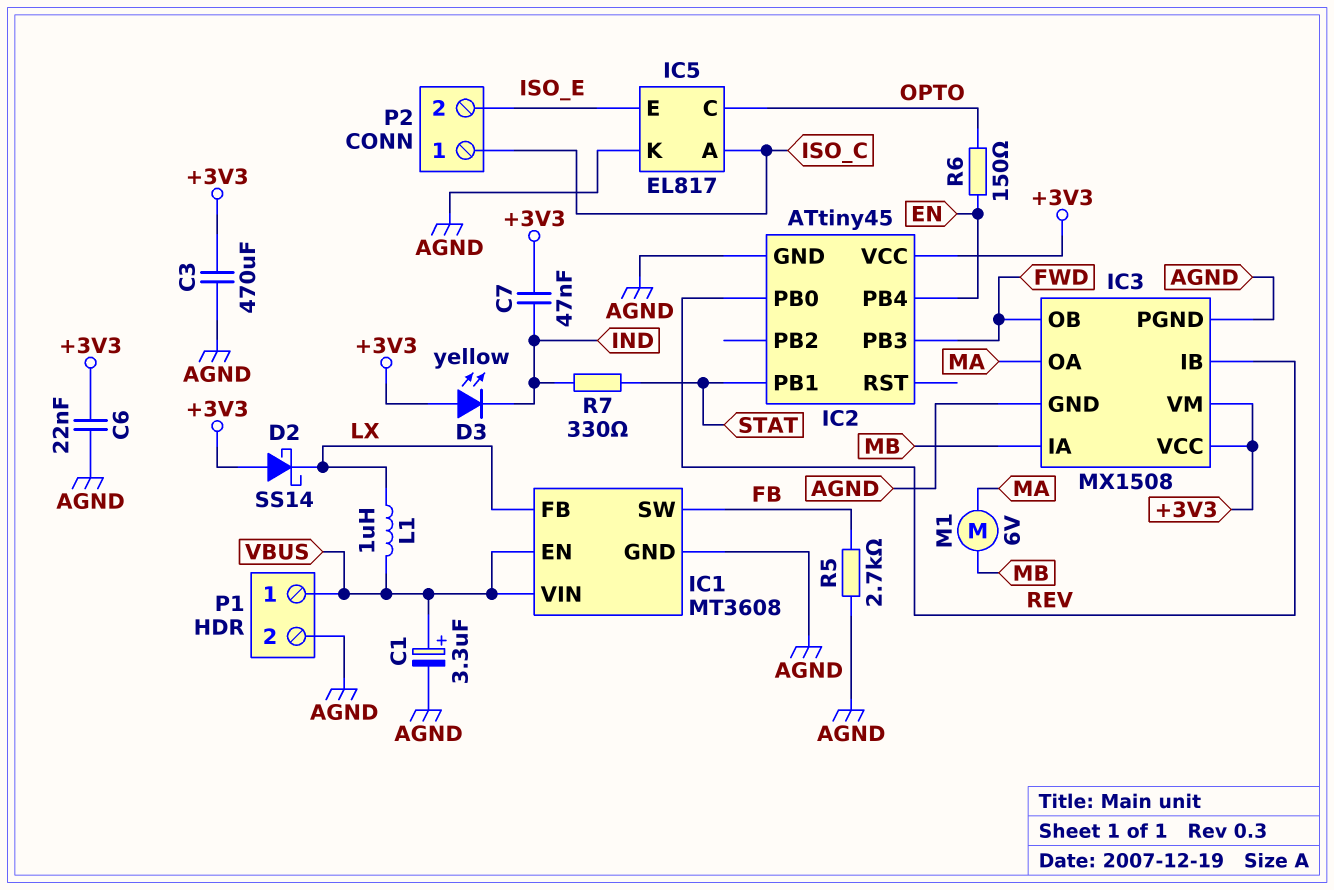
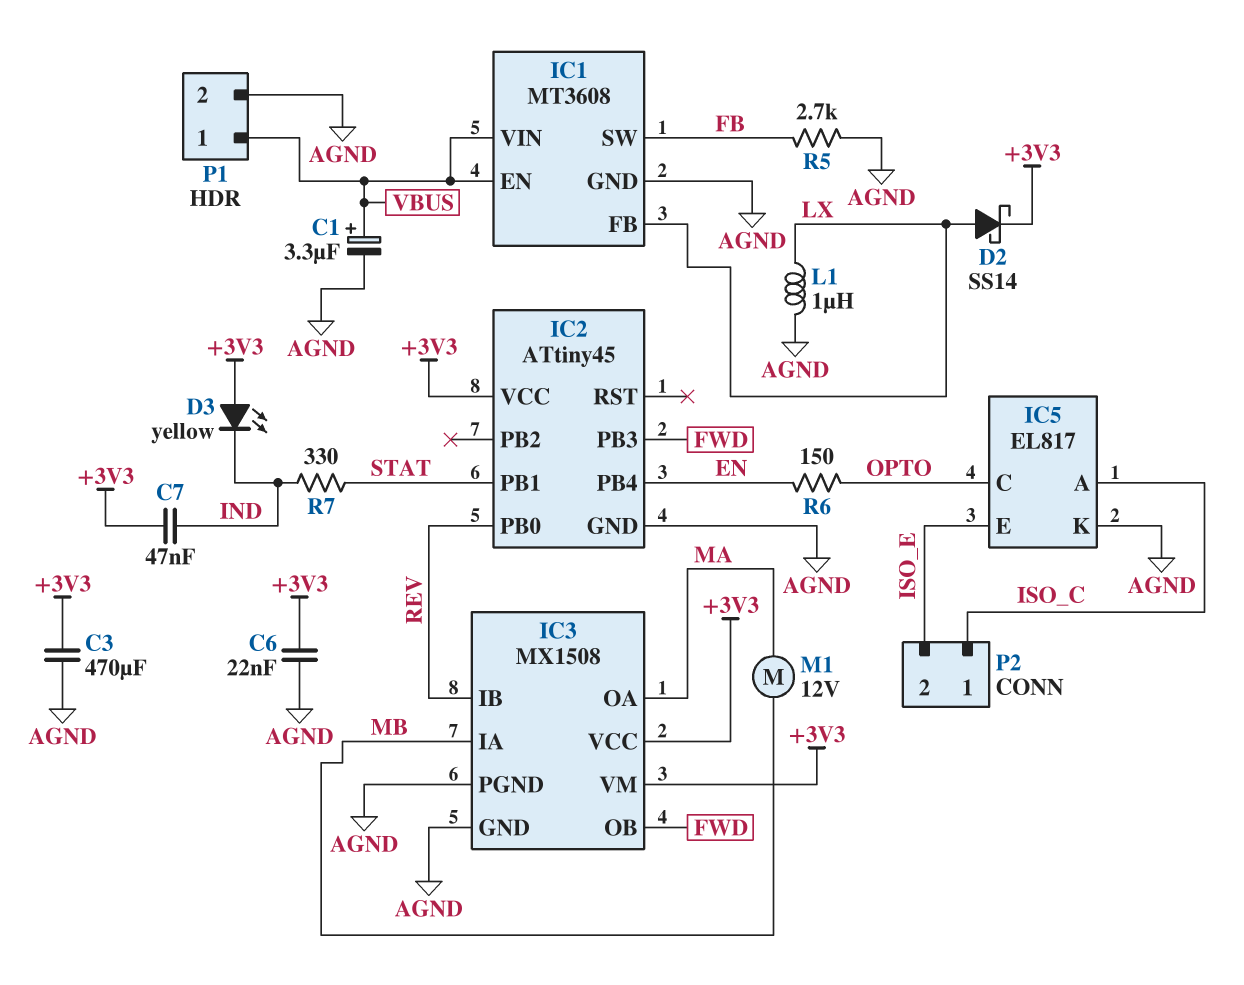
D2: schottky SS14 (A +3V3, K LX) -> schottky SS14 (A LX, K +3V3)
L1: 1uH (LX, VBUS) -> 1uH (AGND, LX)
M1: motor 6V (MA, MB) -> motor 12V (MA, MB)

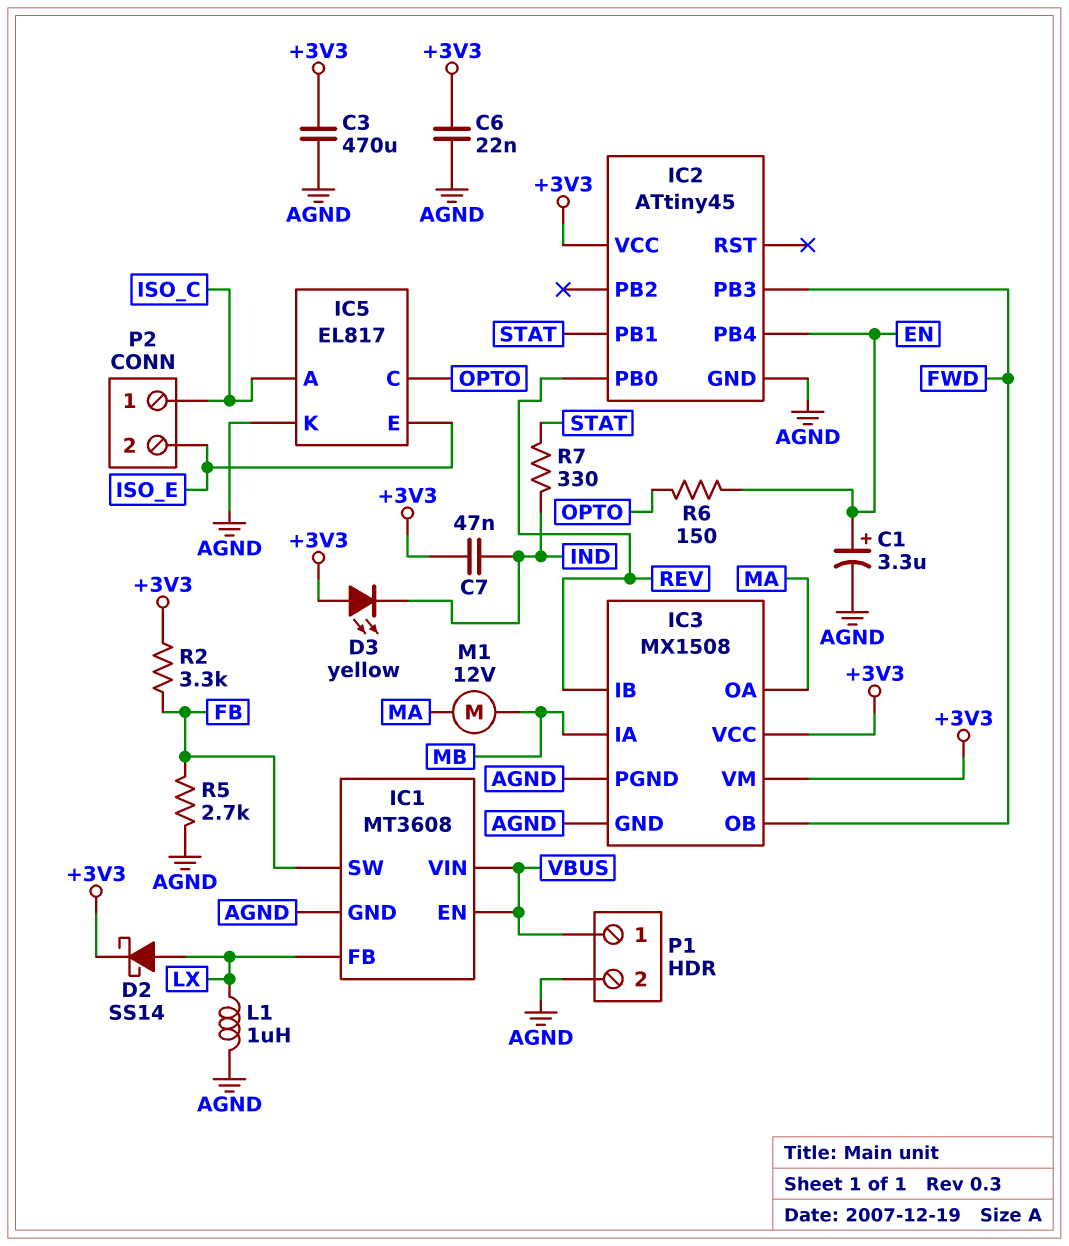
C1: 3.3uF (plus VBUS, minus AGND) -> 3.3uF (plus EN, minus AGND)
R2: none -> 3.3k (+3V3, FB)

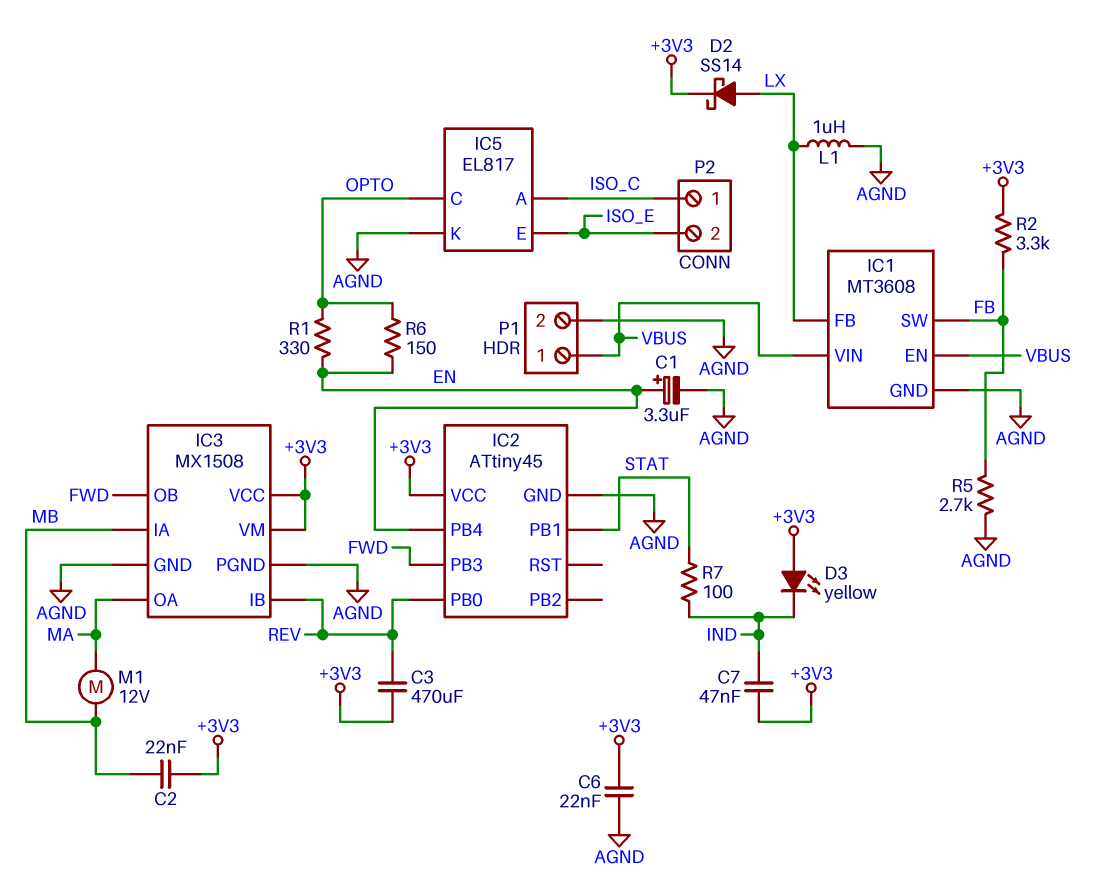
C2: none -> 22nF (+3V3, MB)
C3: 470uF (+3V3, AGND) -> 470uF (+3V3, REV)
R1: none -> 330 (EN, OPTO)
R7: 330 (IND, STAT) -> 100 (IND, STAT)

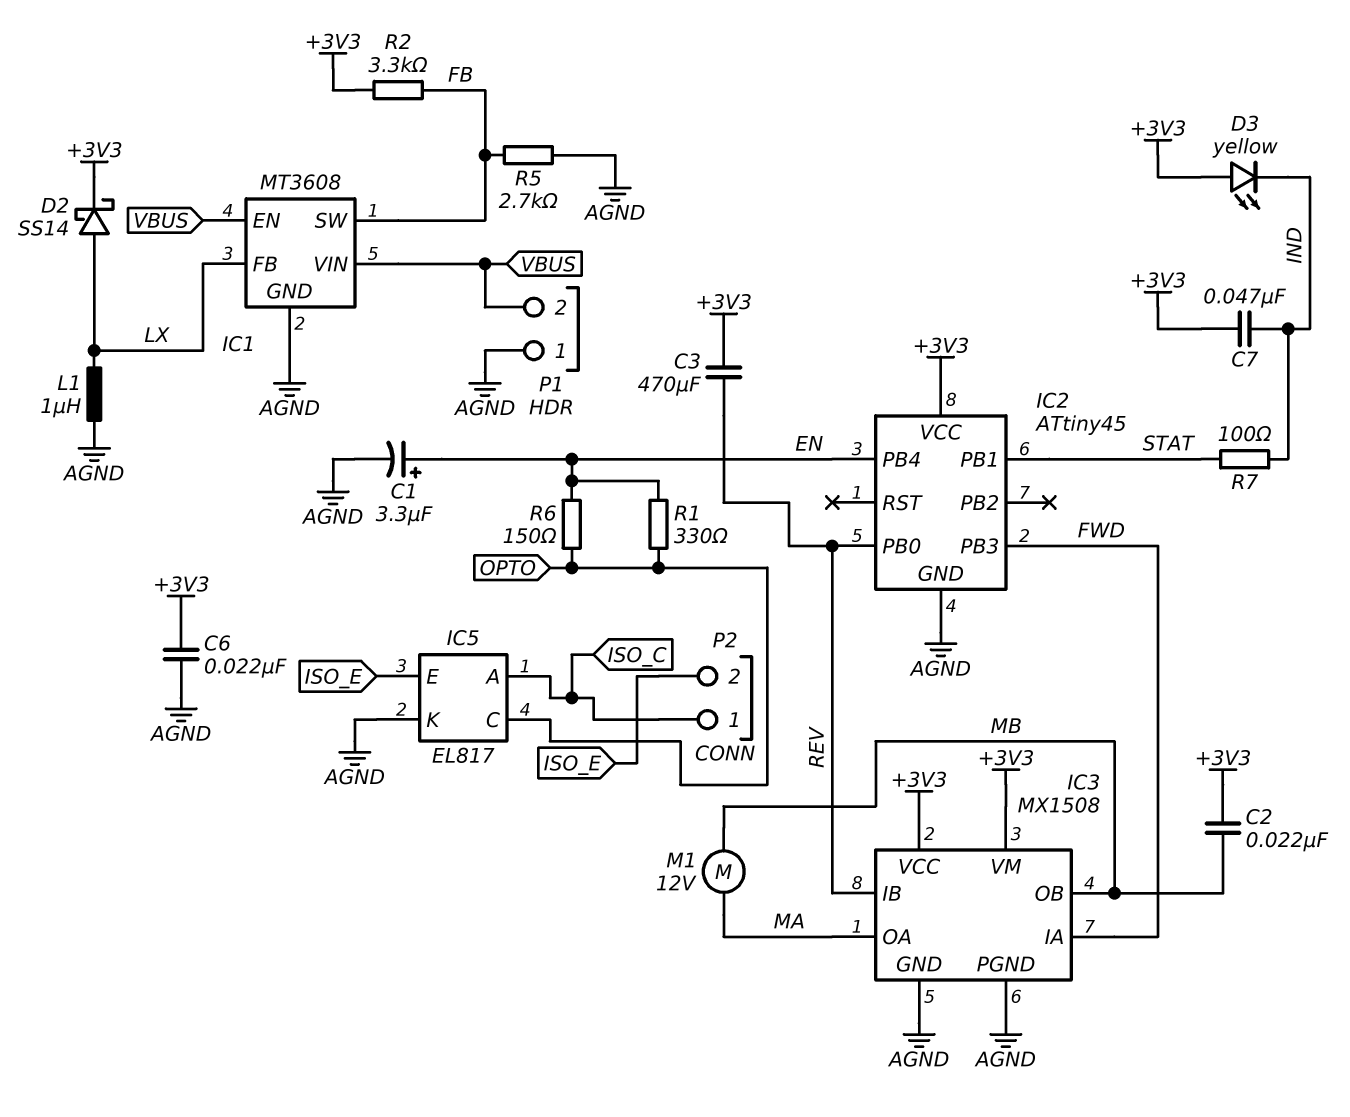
IC3 pin IA: MB -> FWD
IC3 pin OB: FWD -> MB
P1 pin 1: VBUS -> AGND
P1 pin 2: AGND -> VBUS

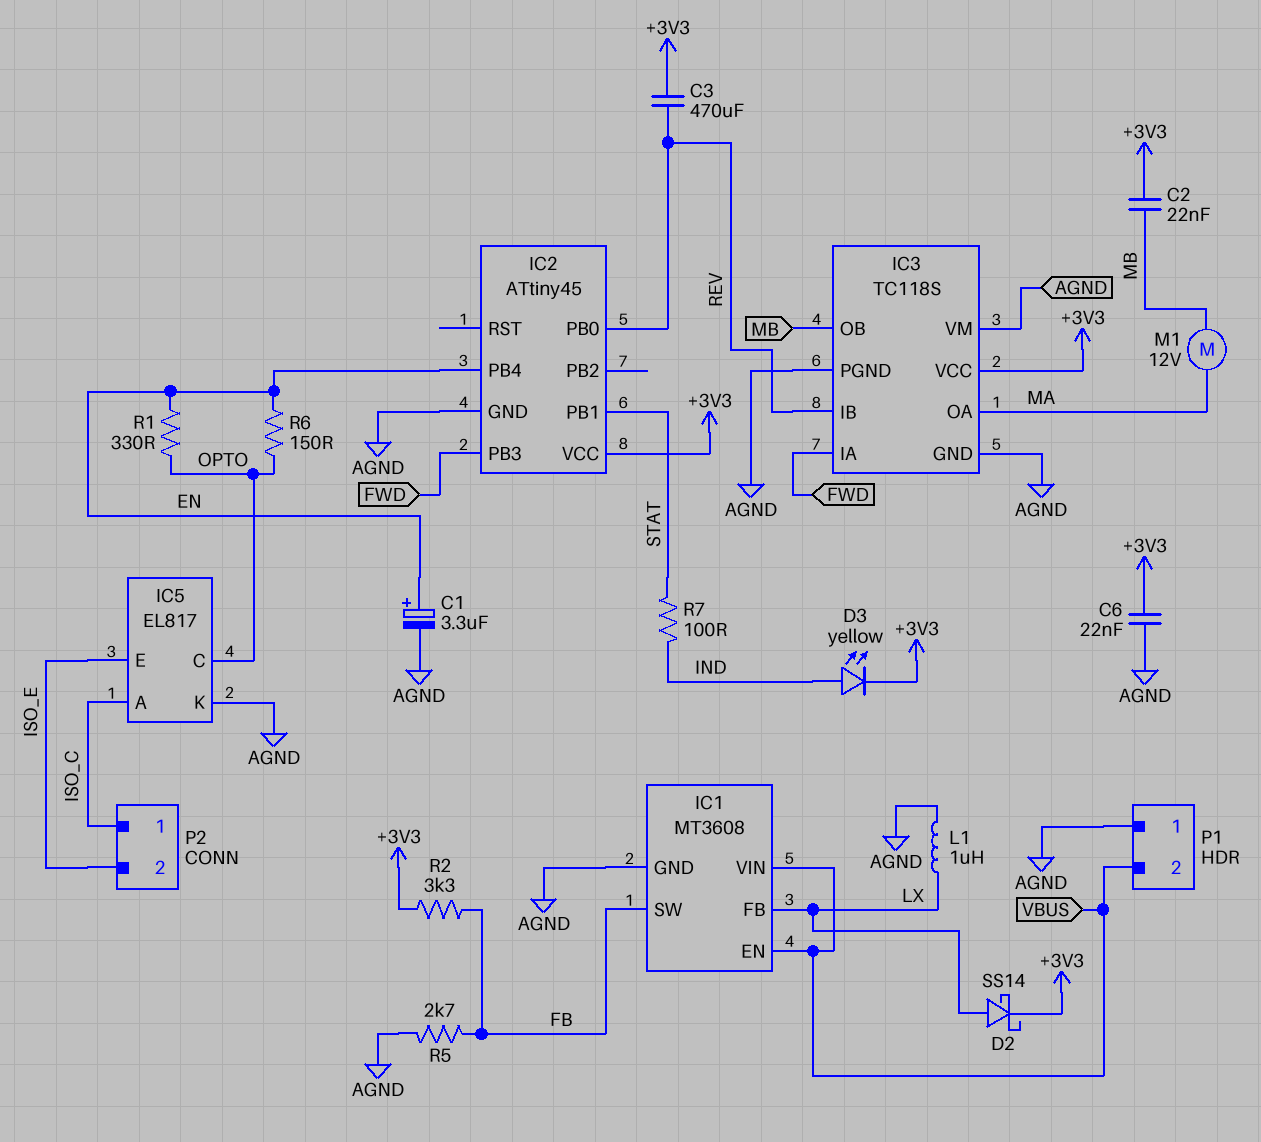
C7: 47nF (+3V3, IND) -> none
D3: LED yellow (A +3V3, K IND) -> LED yellow (A IND, K +3V3)
IC3: MX1508 -> TC118S
IC3 pin VM: +3V3 -> AGND

